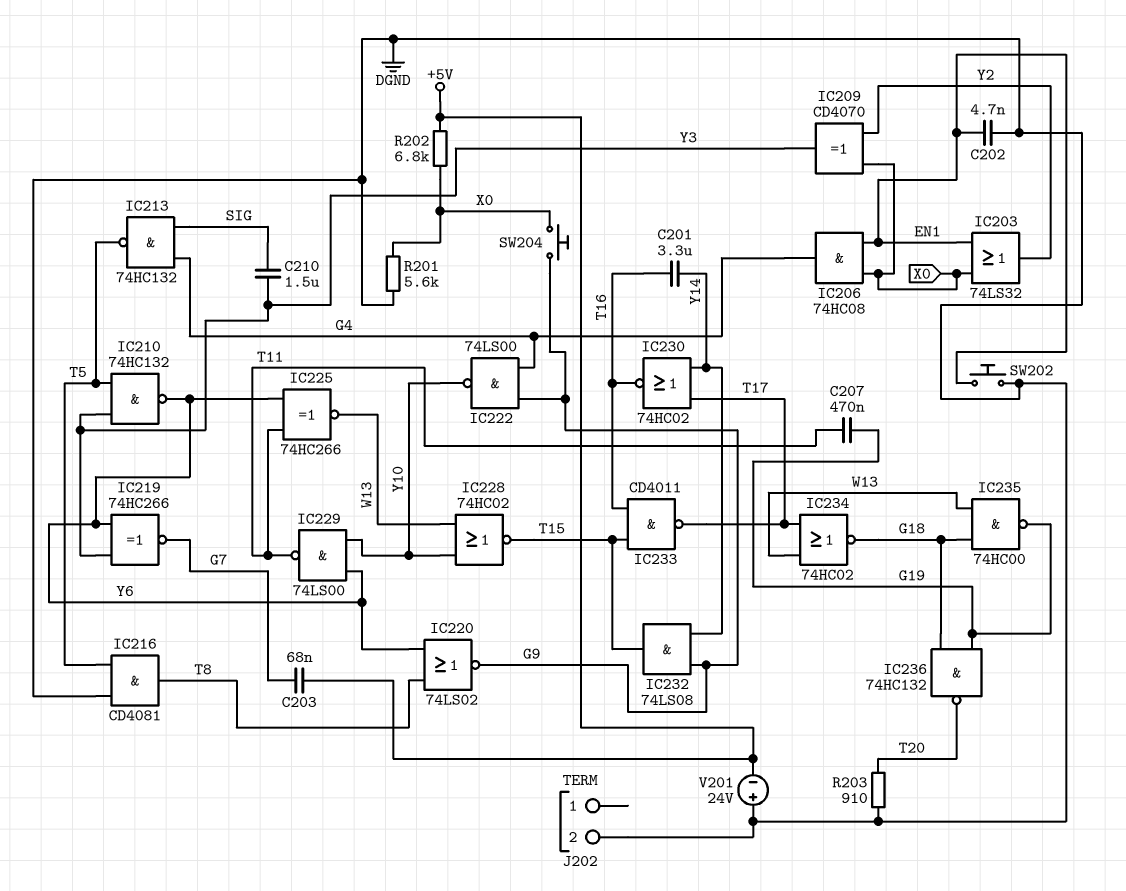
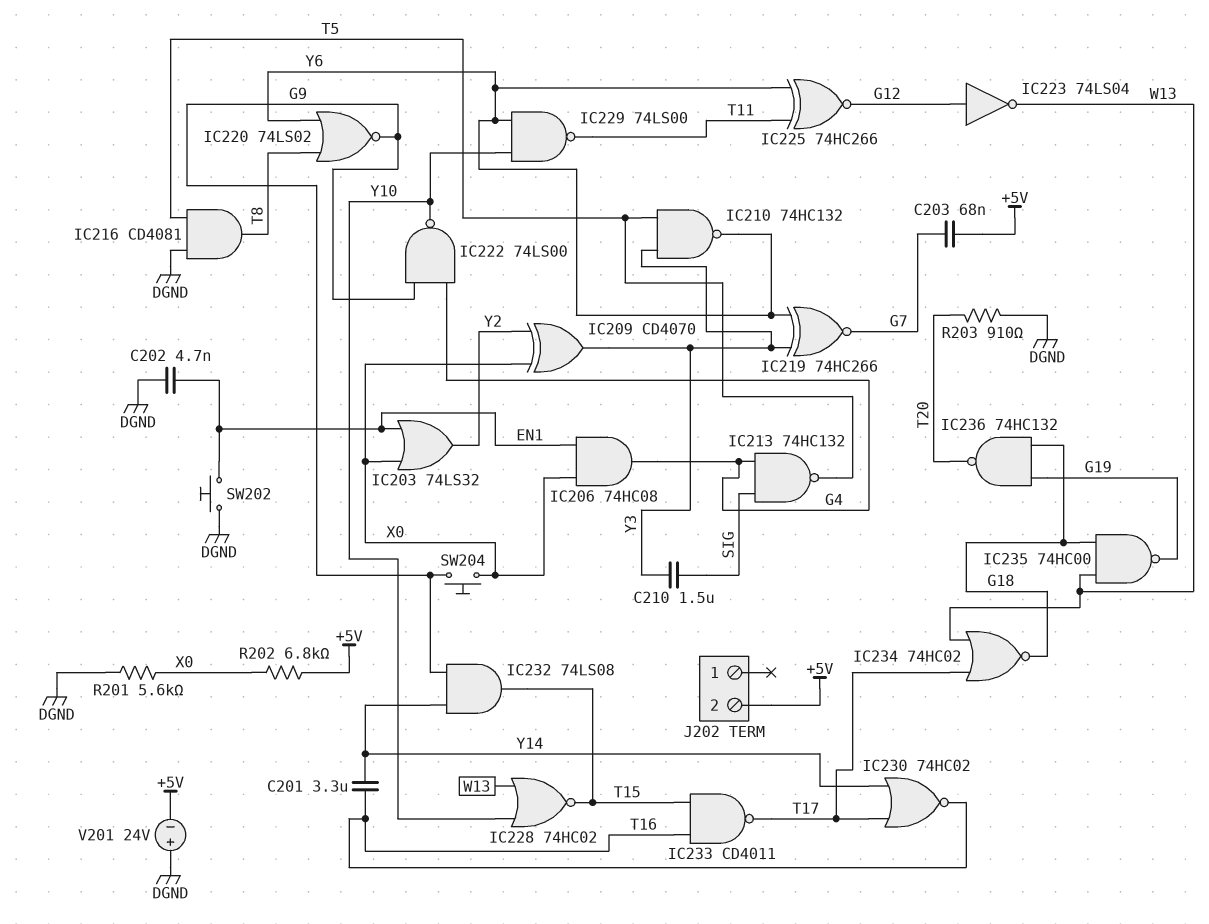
C207: 470nF (G19, T11) -> none
IC223: none -> NOT 74LS04 (in G12, out W13)
IC225: XNOR 74HC266 (in T11, in Y6, out W13) -> XNOR 74HC266 (in T11, in Y6, out G12)
J202 pin 2: DGND -> +5V

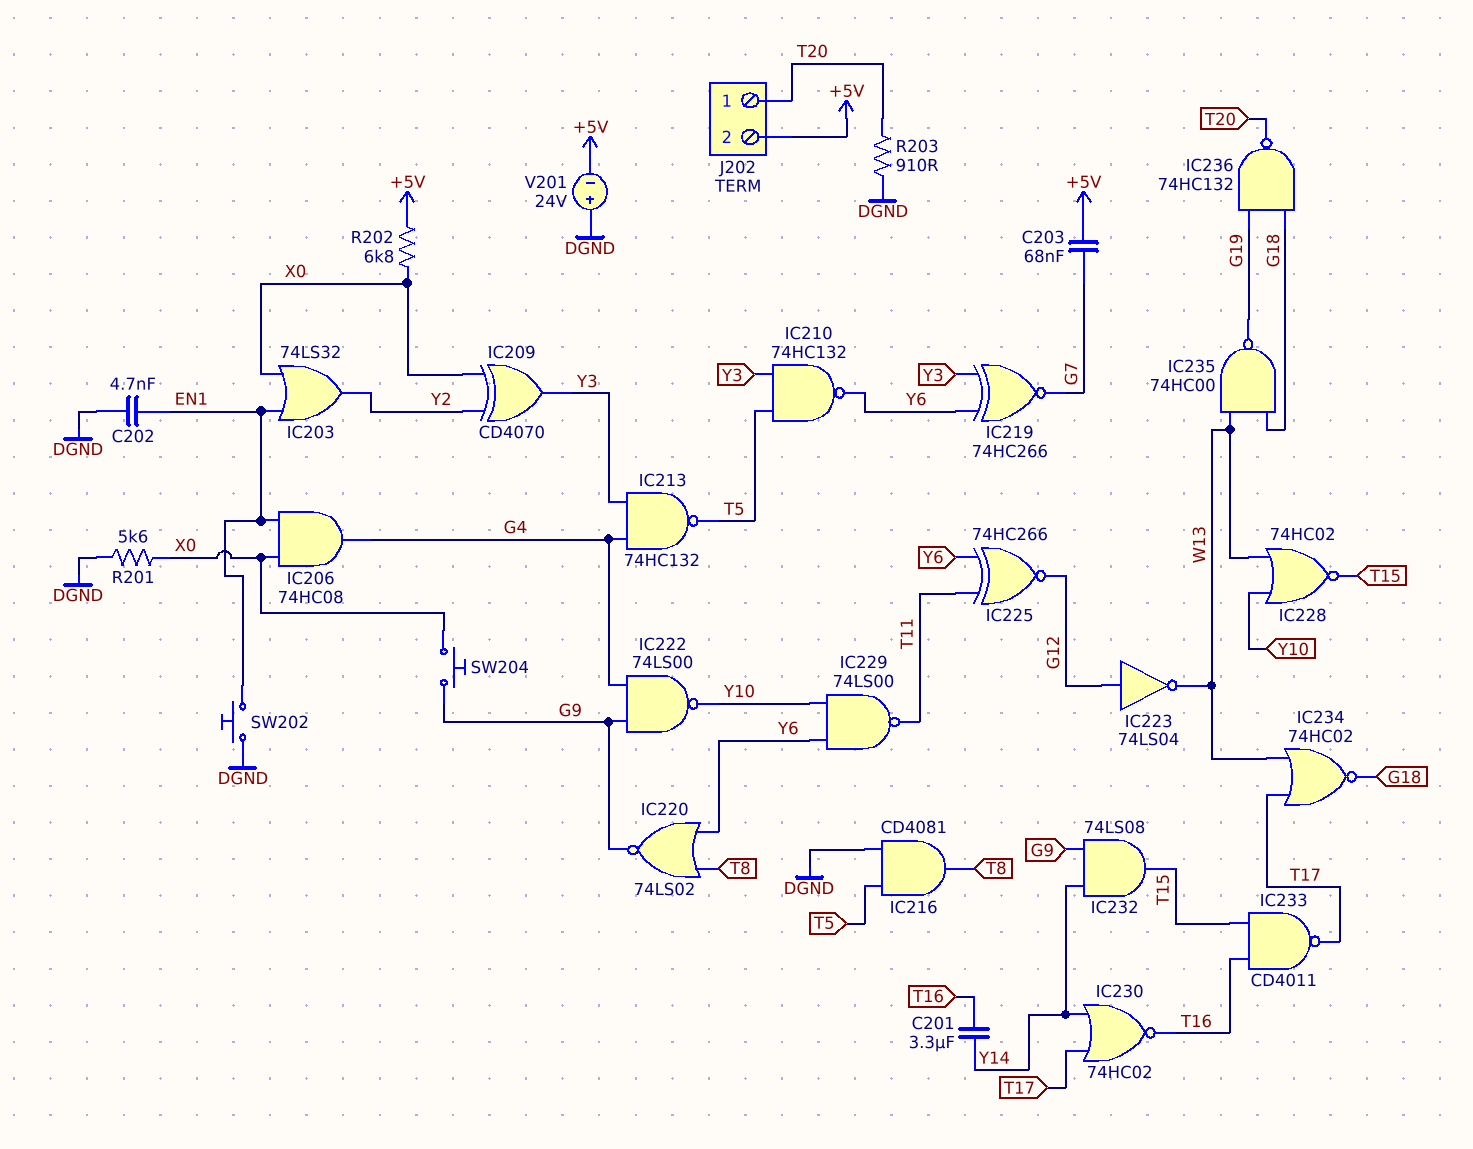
C210: 1.5uF (SIG, Y3) -> none
IC213: NAND 74HC132 (in G4, in SIG, out T5) -> NAND 74HC132 (in G4, in Y3, out T5)
J202 pin 1: none -> T20

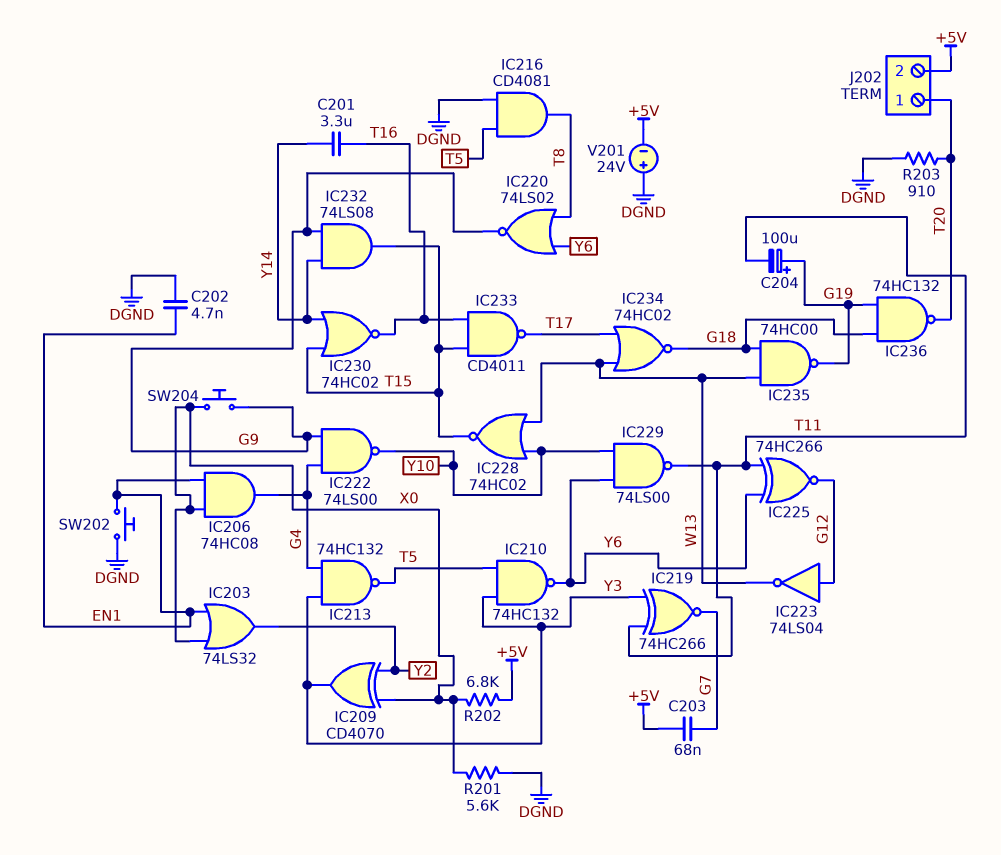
C204: none -> 100uF (plus G19, minus T11)
IC219: XNOR 74HC266 (in Y3, in Y6, out G7) -> XNOR 74HC266 (in T11, in Y3, out G7)
IC230: NOR 74HC02 (in T17, in Y14, out T16) -> NOR 74HC02 (in T15, in Y14, out T16)

